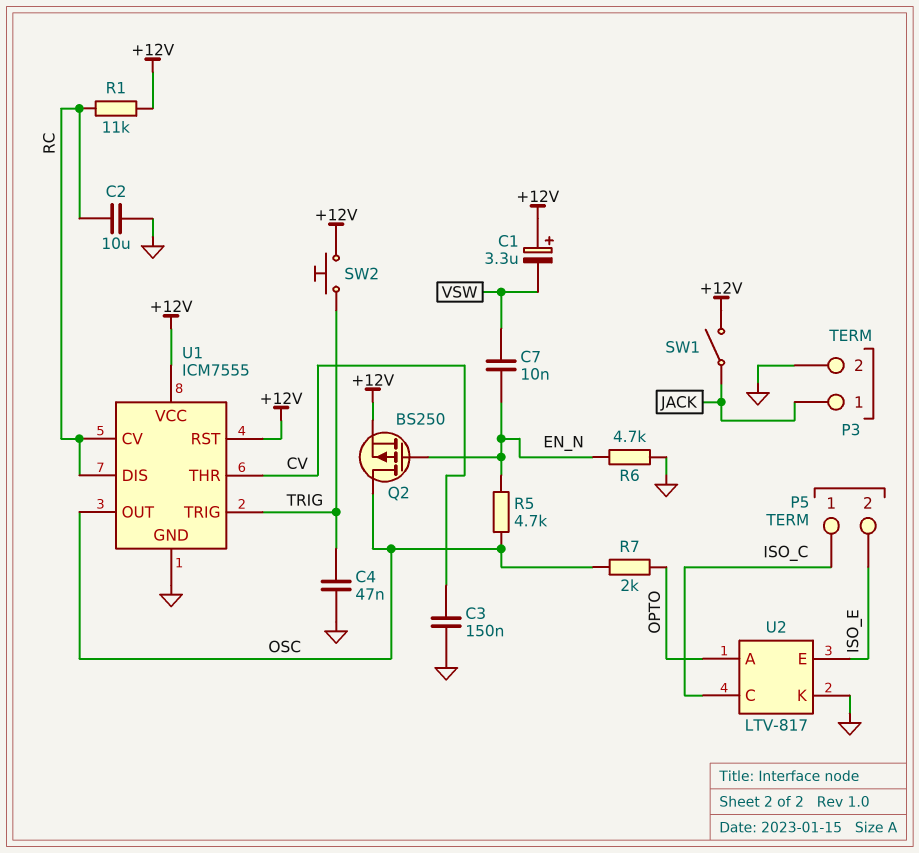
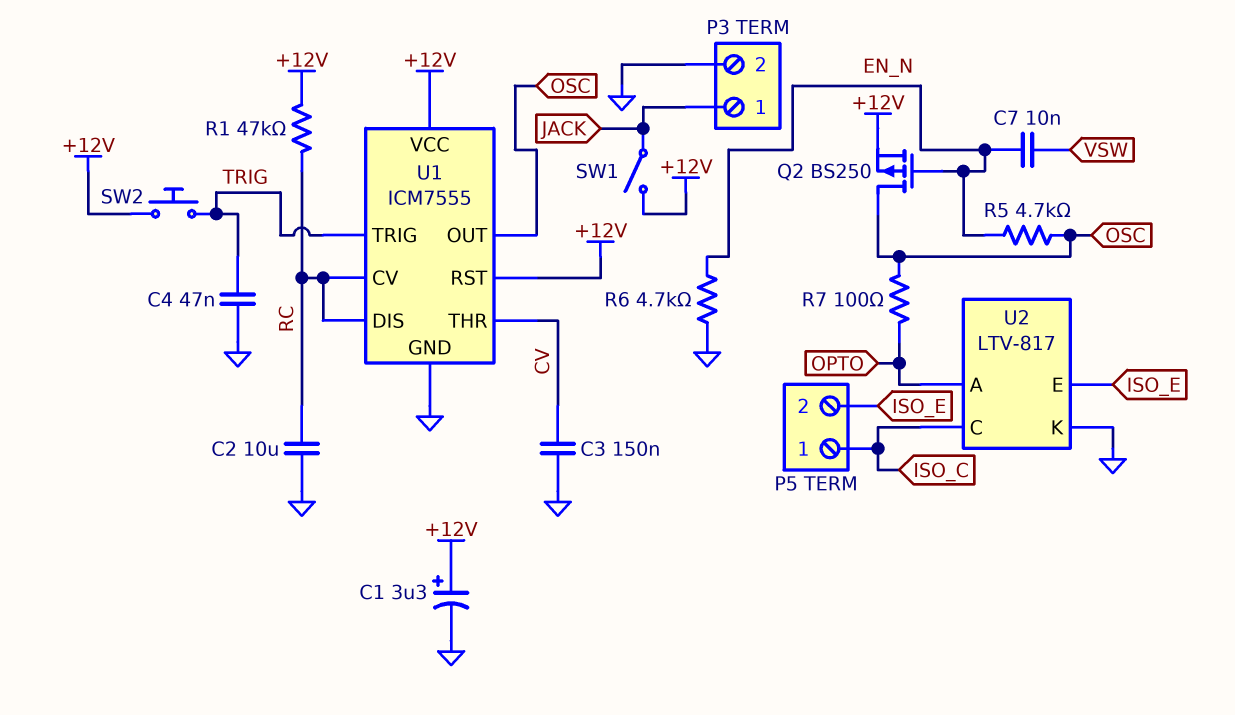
C1: 3.3uF (plus +12V, minus VSW) -> 3.3uF (plus +12V, minus GND)
R1: 11k (+12V, RC) -> 47k (+12V, RC)
R7: 2k (OPTO, OSC) -> 100 (OPTO, OSC)

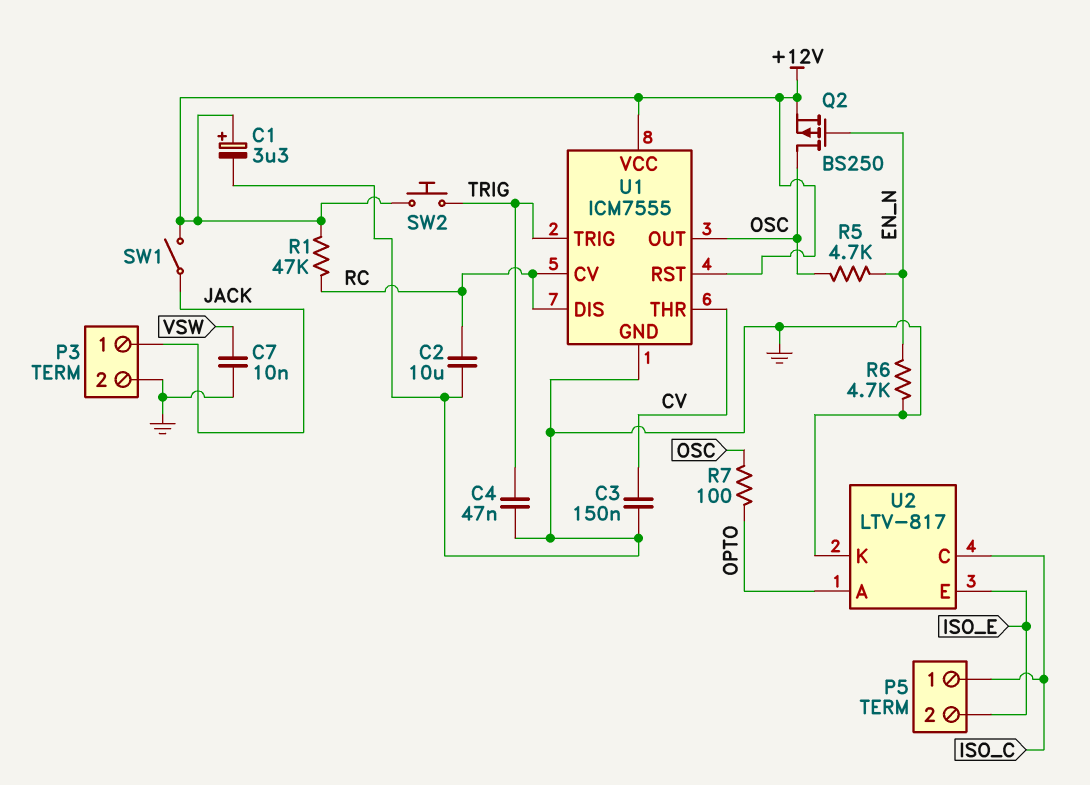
C7: 10nF (EN_N, VSW) -> 10nF (GND, VSW)

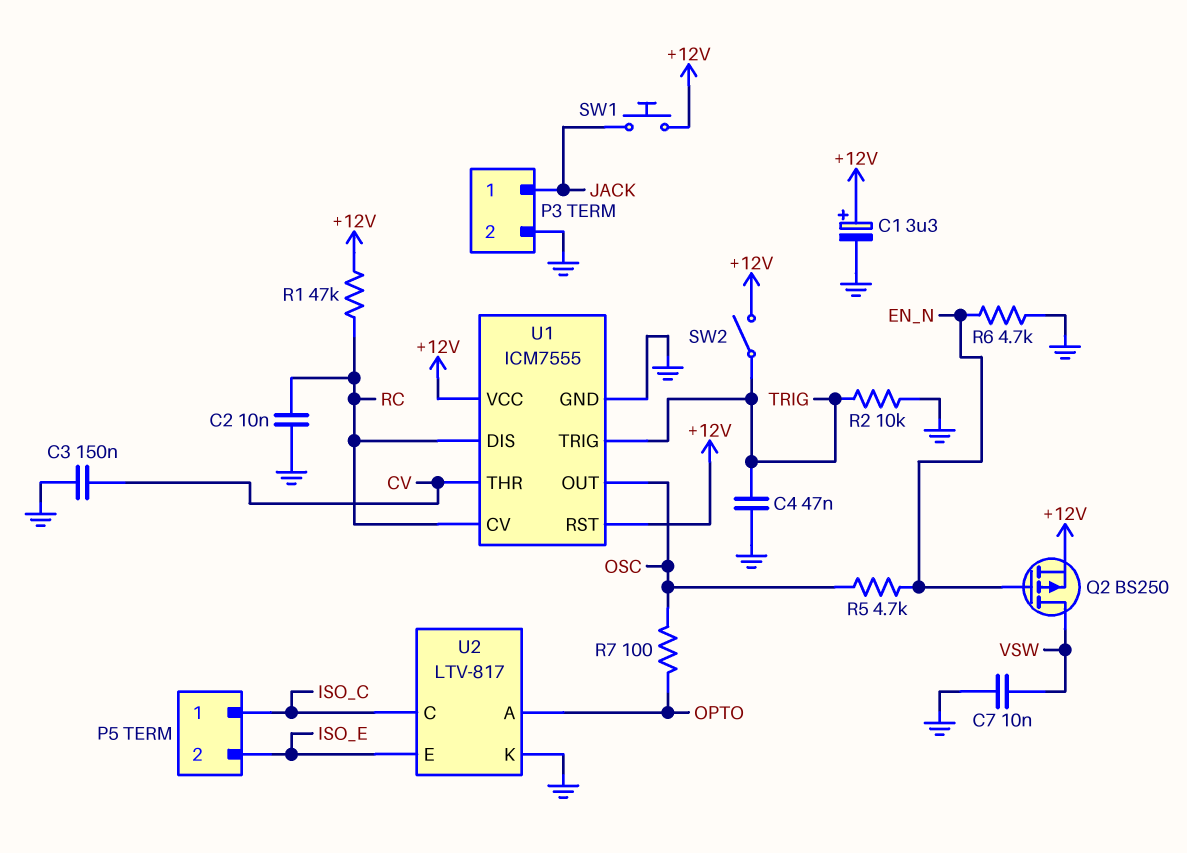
C2: 10uF (GND, RC) -> 10nF (GND, RC)
Q2: PMOS BS250 (G EN_N, D OSC, S +12V) -> PMOS BS250 (G EN_N, D VSW, S +12V)
R2: none -> 10k (GND, TRIG)
SW1: switch (+12V, JACK) -> button (+12V, JACK)
SW2: button (+12V, TRIG) -> switch (+12V, TRIG)

